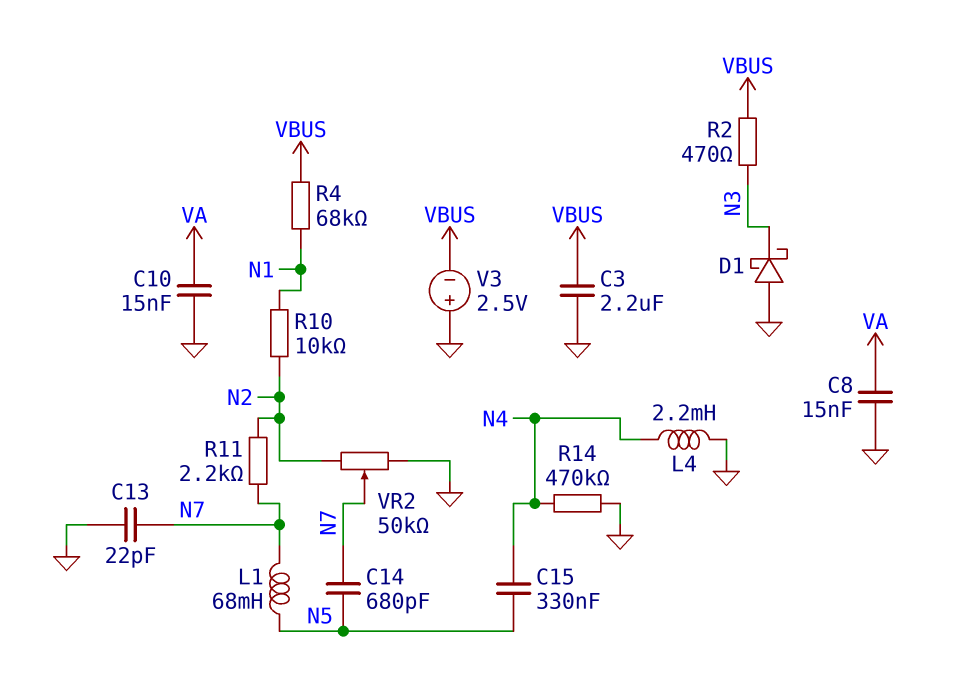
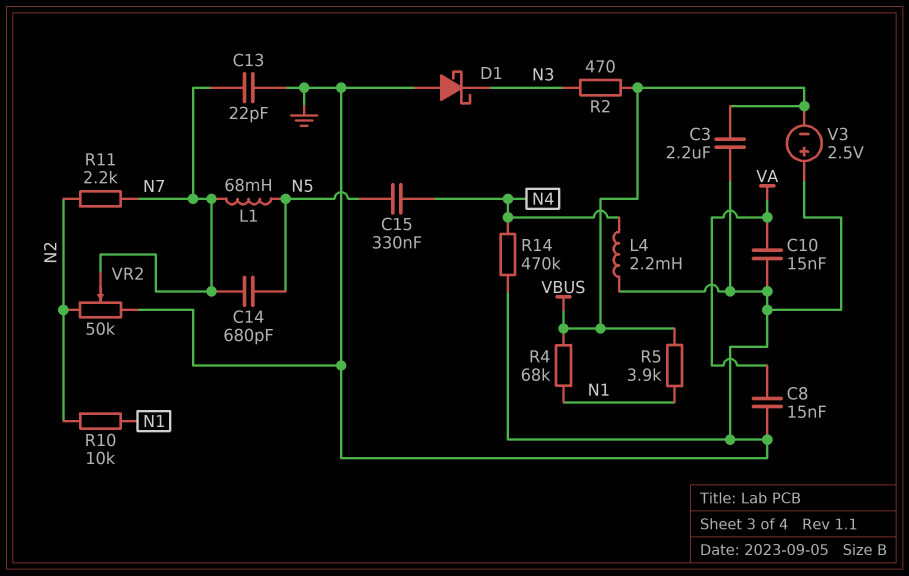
R5: none -> 3.9k (N1, VBUS)

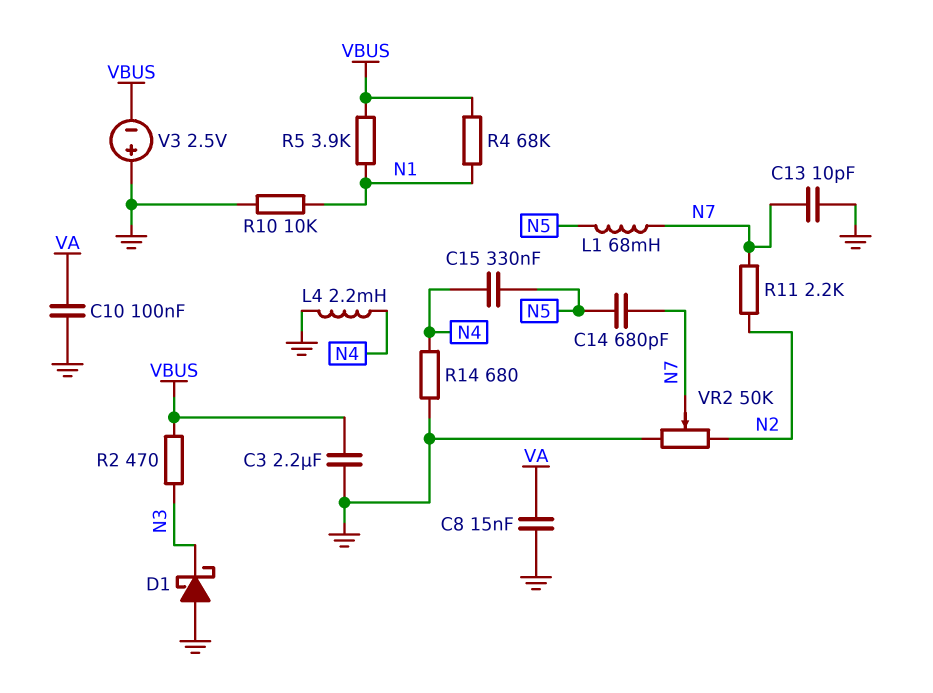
C10: 15nF (GND, VA) -> 100nF (GND, VA)
C13: 22pF (GND, N7) -> 10pF (GND, N7)
R10: 10k (N1, N2) -> 10k (GND, N1)
R14: 470k (GND, N4) -> 680 (GND, N4)

